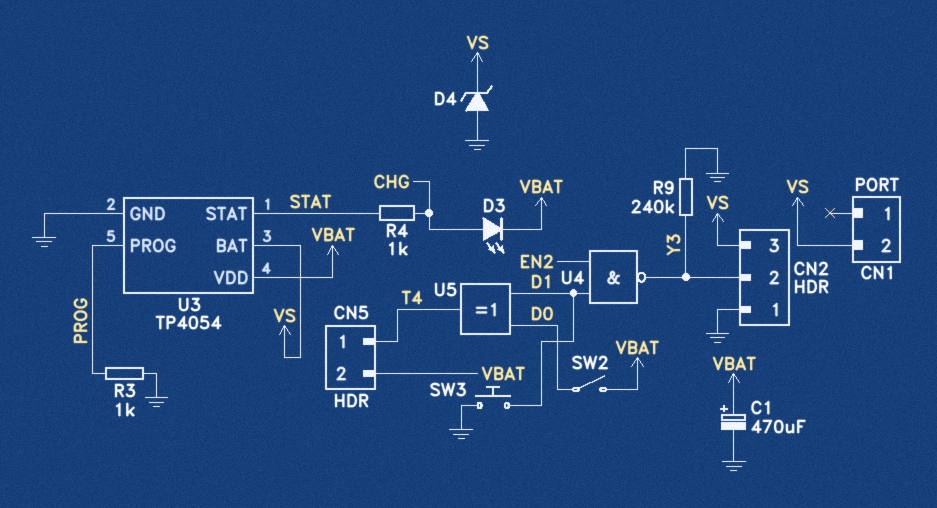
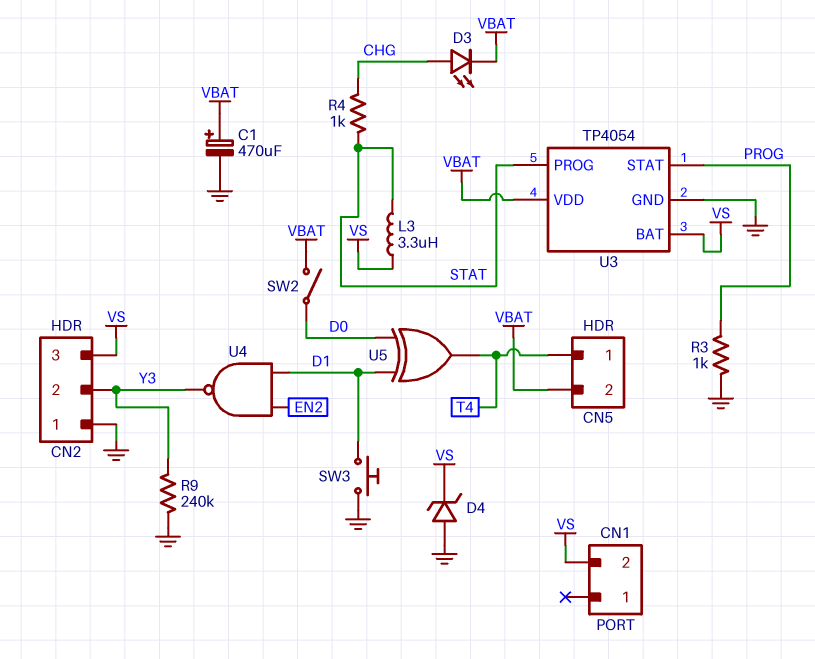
L3: none -> 3.3uH (STAT, VS)
U3 pin PROG: PROG -> STAT
U3 pin STAT: STAT -> PROG

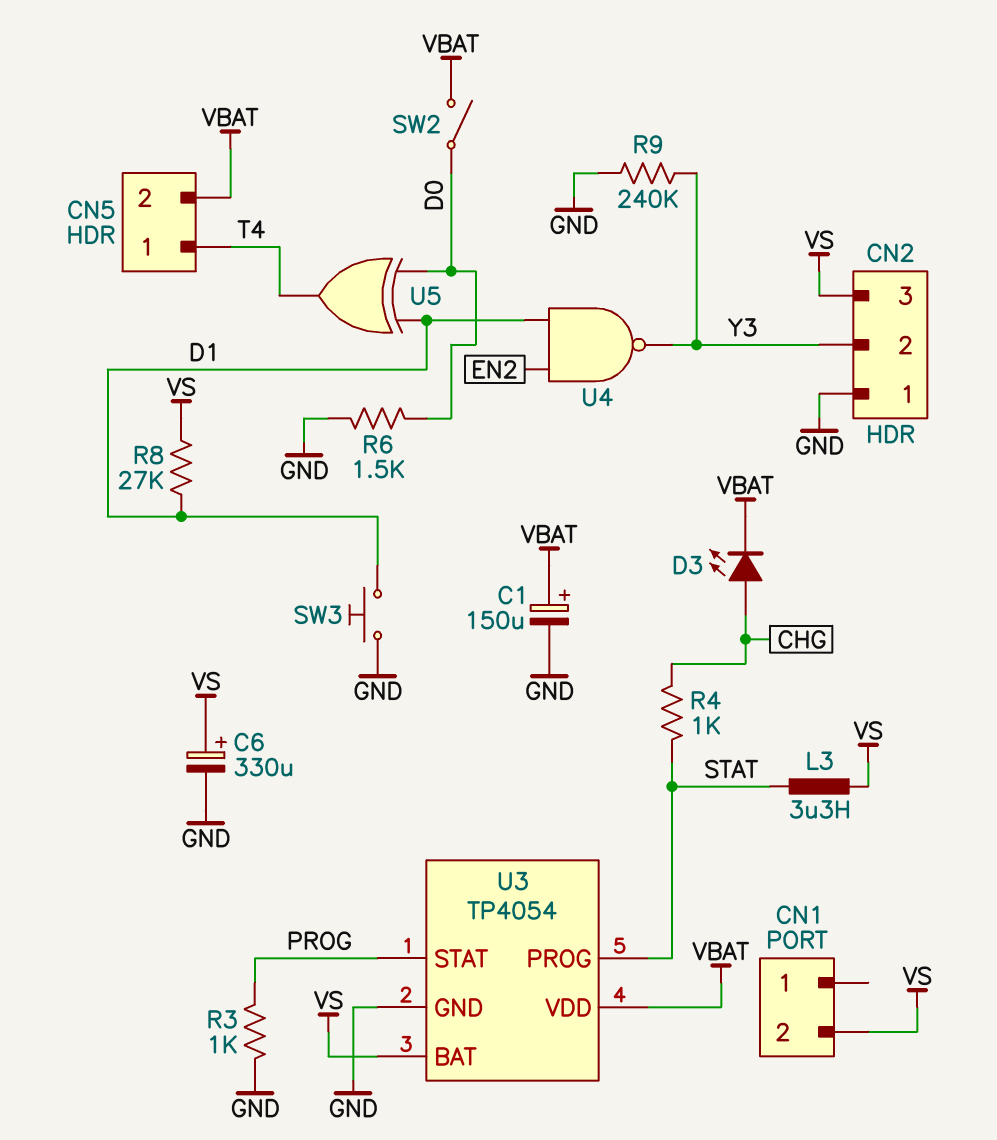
C1: 470uF (plus VBAT, minus GND) -> 150uF (plus VBAT, minus GND)
C6: none -> 330uF (plus VS, minus GND)
D4: zener (A GND, K VS) -> none
R6: none -> 1.5k (D0, GND)
R8: none -> 27k (D1, VS)

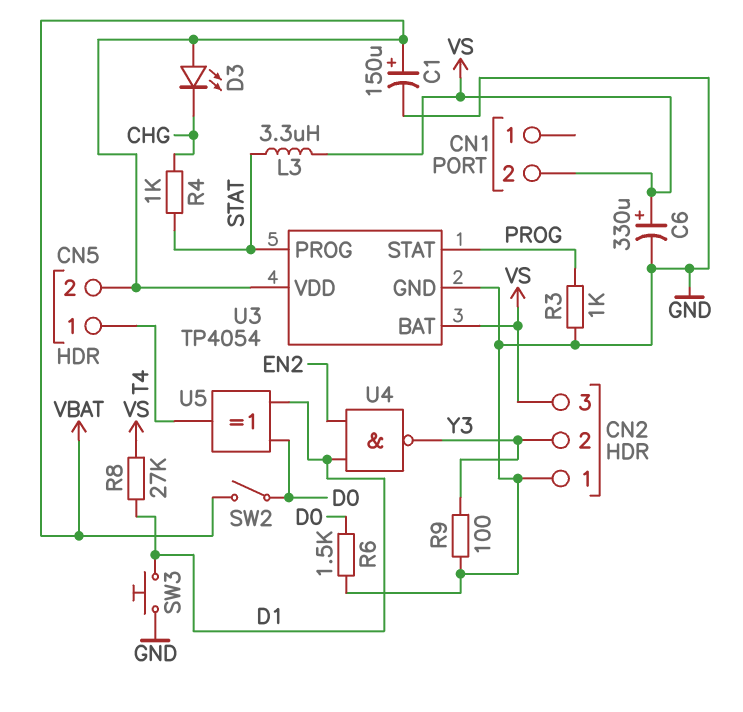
D3: LED (A CHG, K VBAT) -> LED (A VBAT, K CHG)
R9: 240k (GND, Y3) -> 100 (GND, Y3)

